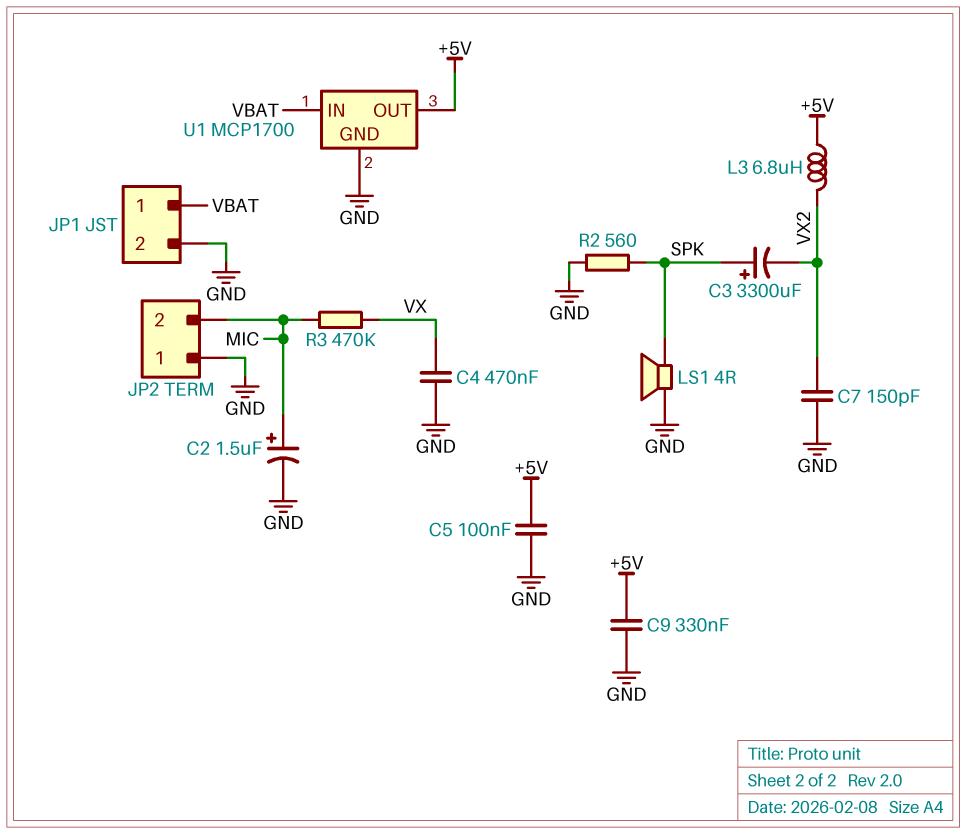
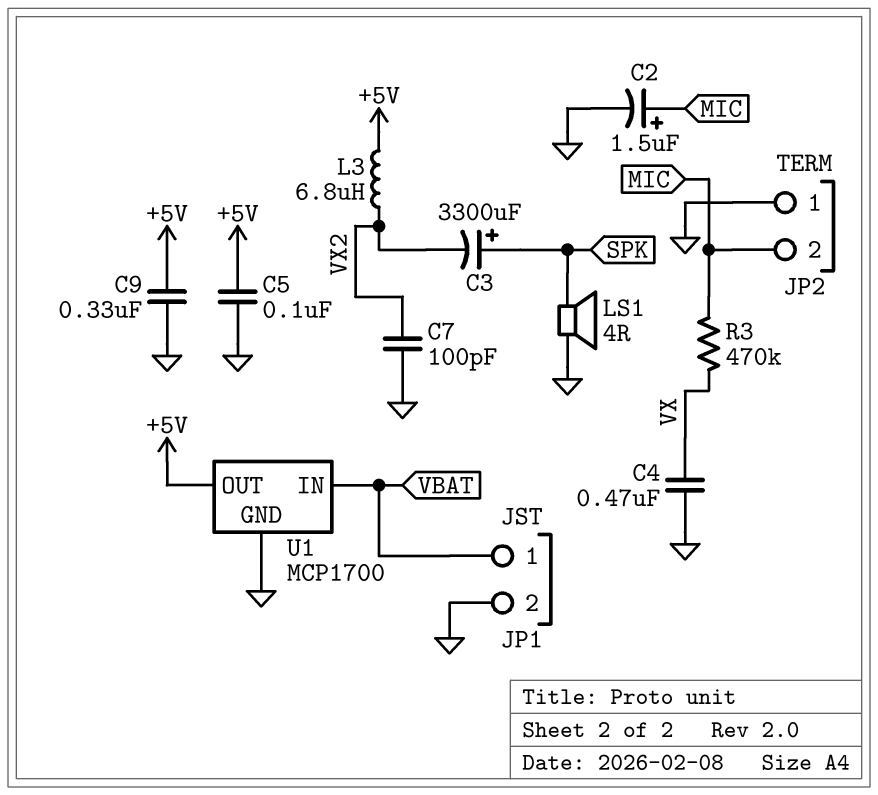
C7: 150pF (GND, VX2) -> 100pF (GND, VX2)
R2: 560 (GND, SPK) -> none

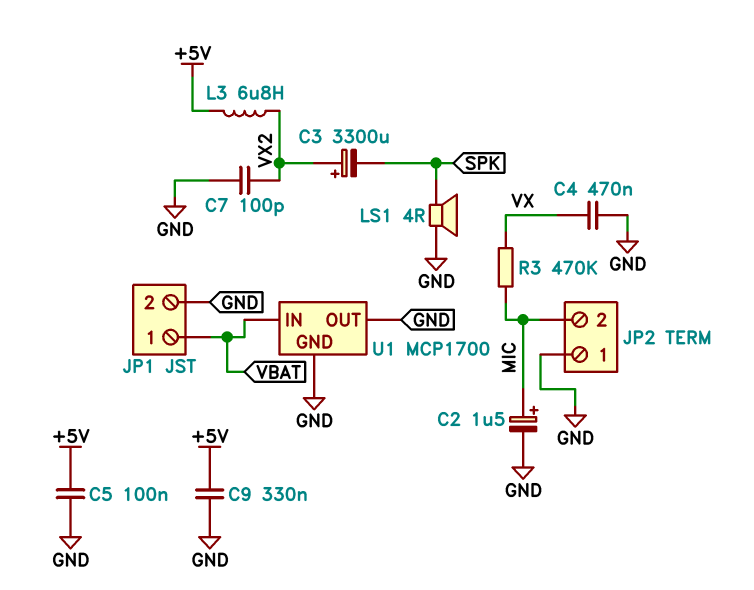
C3: 3300uF (plus SPK, minus VX2) -> 3300uF (plus VX2, minus SPK)
U1 pin OUT: +5V -> GND

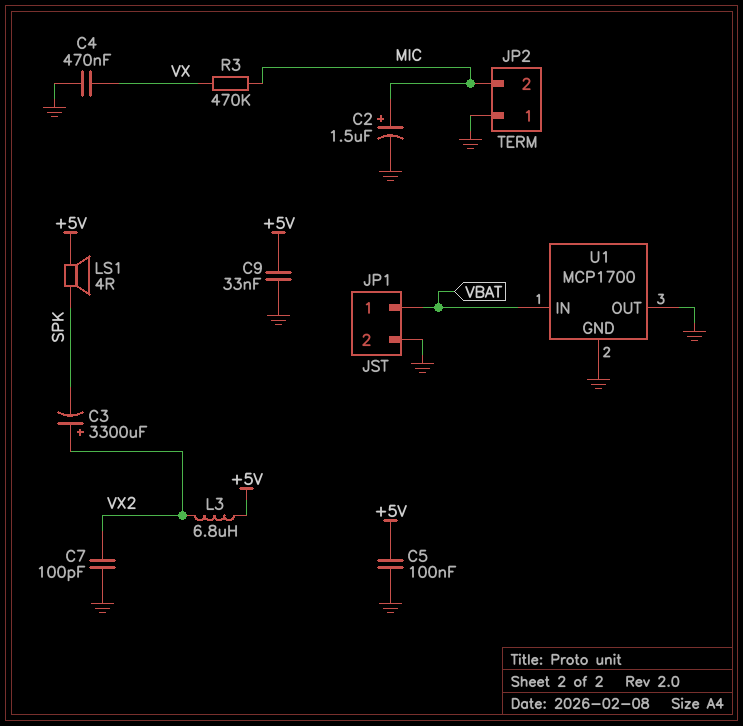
C9: 330nF (+5V, GND) -> 33nF (+5V, GND)
LS1: speaker 4R (GND, SPK) -> speaker 4R (+5V, SPK)

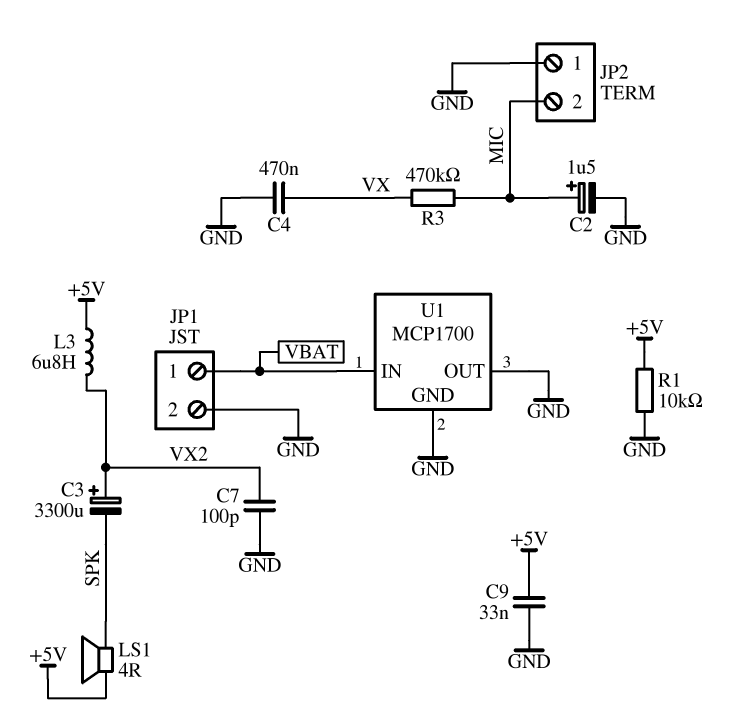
C5: 100nF (+5V, GND) -> none
R1: none -> 10k (+5V, GND)

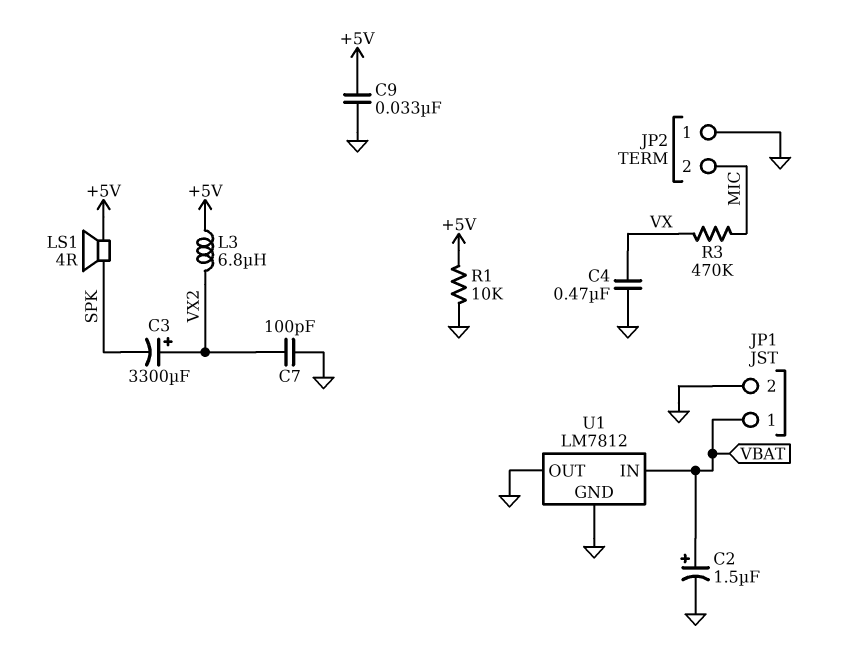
C2: 1.5uF (plus MIC, minus GND) -> 1.5uF (plus VBAT, minus GND)
U1: MCP1700 -> LM7812

